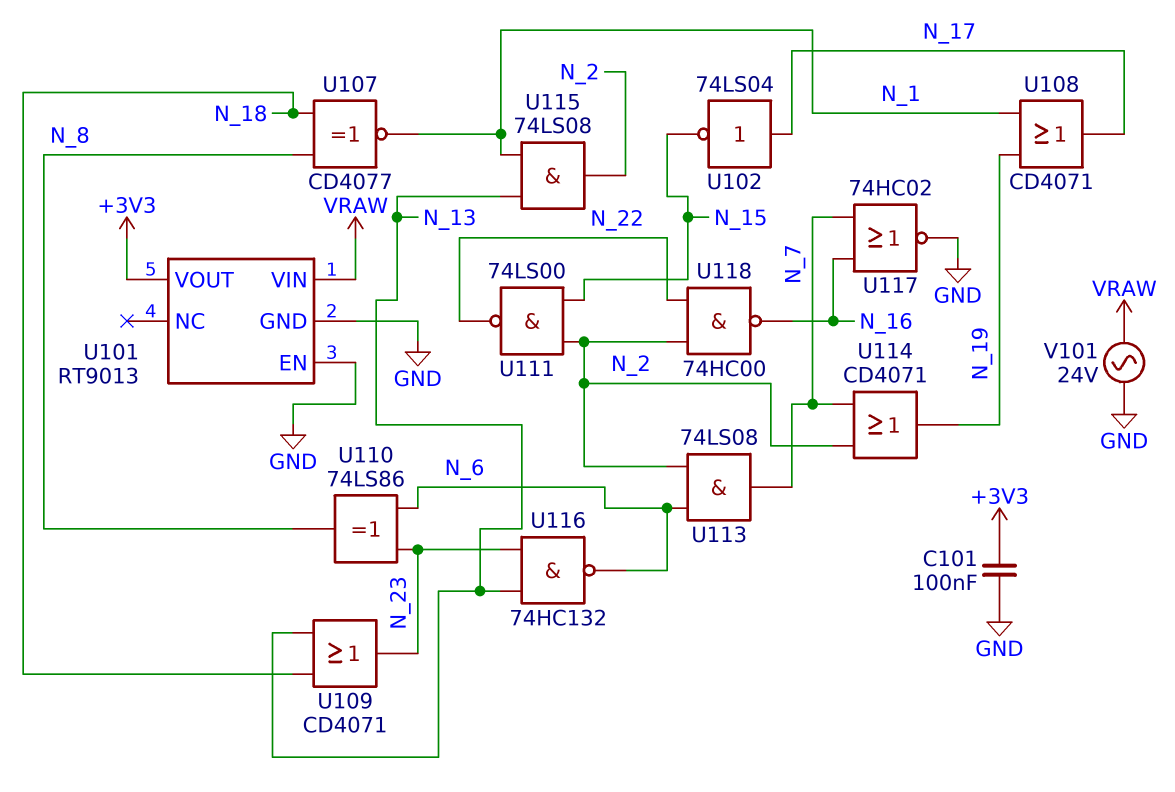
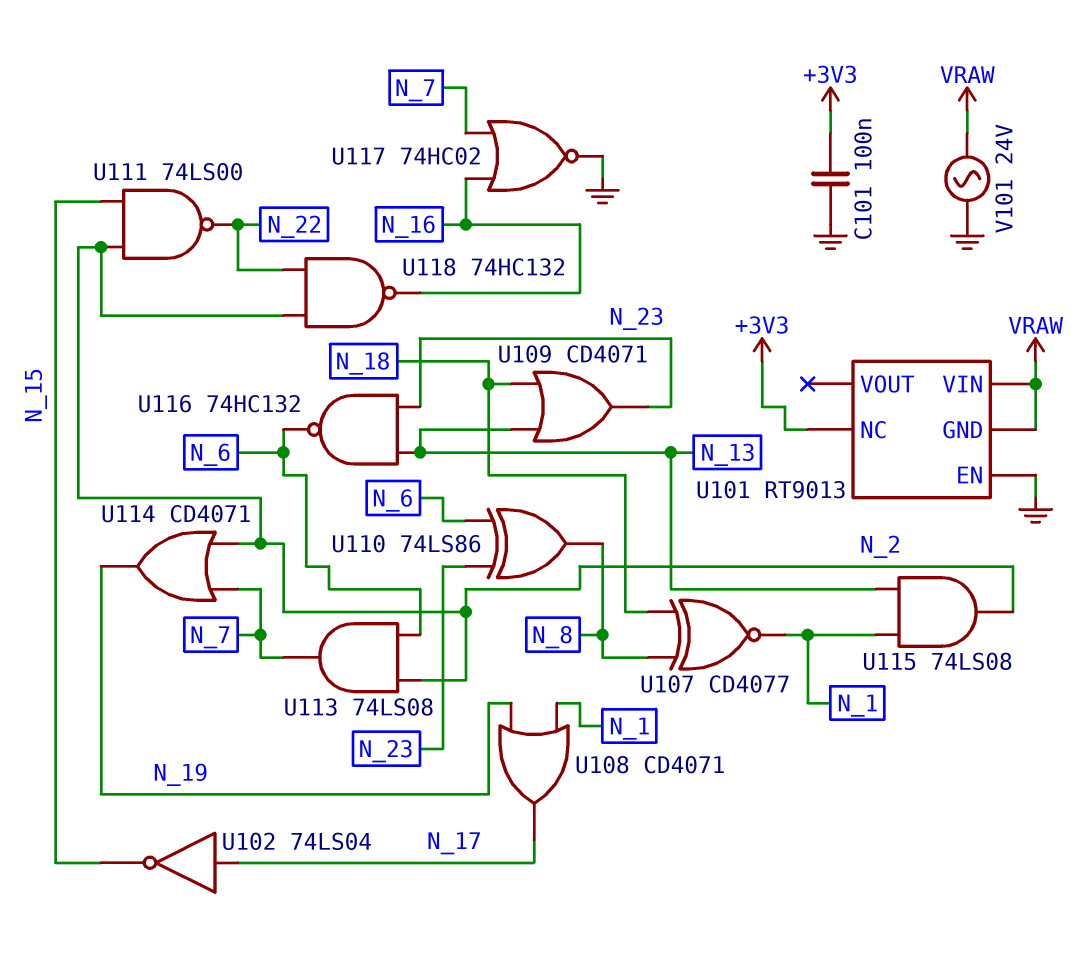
U101 pin GND: GND -> VRAW
U101 pin NC: none -> +3V3
U101 pin VOUT: +3V3 -> none
U118: NAND 74HC00 (in N_2, in N_22, out N_16) -> NAND 74HC132 (in N_2, in N_22, out N_16)

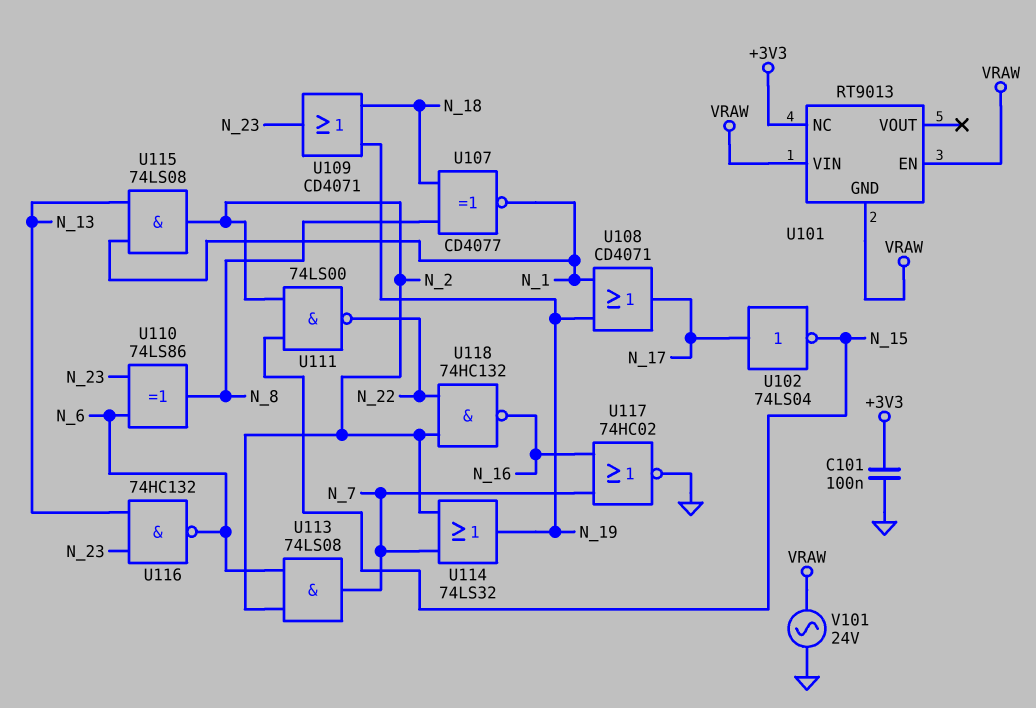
U101 pin EN: GND -> VRAW
U109: OR CD4071 (in N_13, in N_18, out N_23) -> OR CD4071 (in N_18, in N_19, out N_23)
U114: OR CD4071 (in N_2, in N_7, out N_19) -> OR 74LS32 (in N_2, in N_7, out N_19)

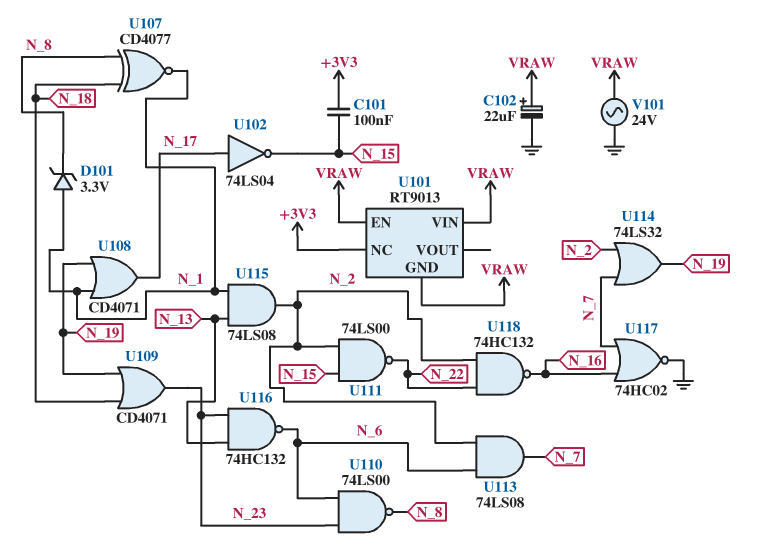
C101: 100nF (+3V3, GND) -> 100nF (+3V3, N_15)
C102: none -> 22uF (plus VRAW, minus GND)
D101: none -> zener 3.3V (A N_1, K N_8)
U110: XOR 74LS86 (in N_6, in N_23, out N_8) -> NAND 74LS00 (in N_6, in N_23, out N_8)

